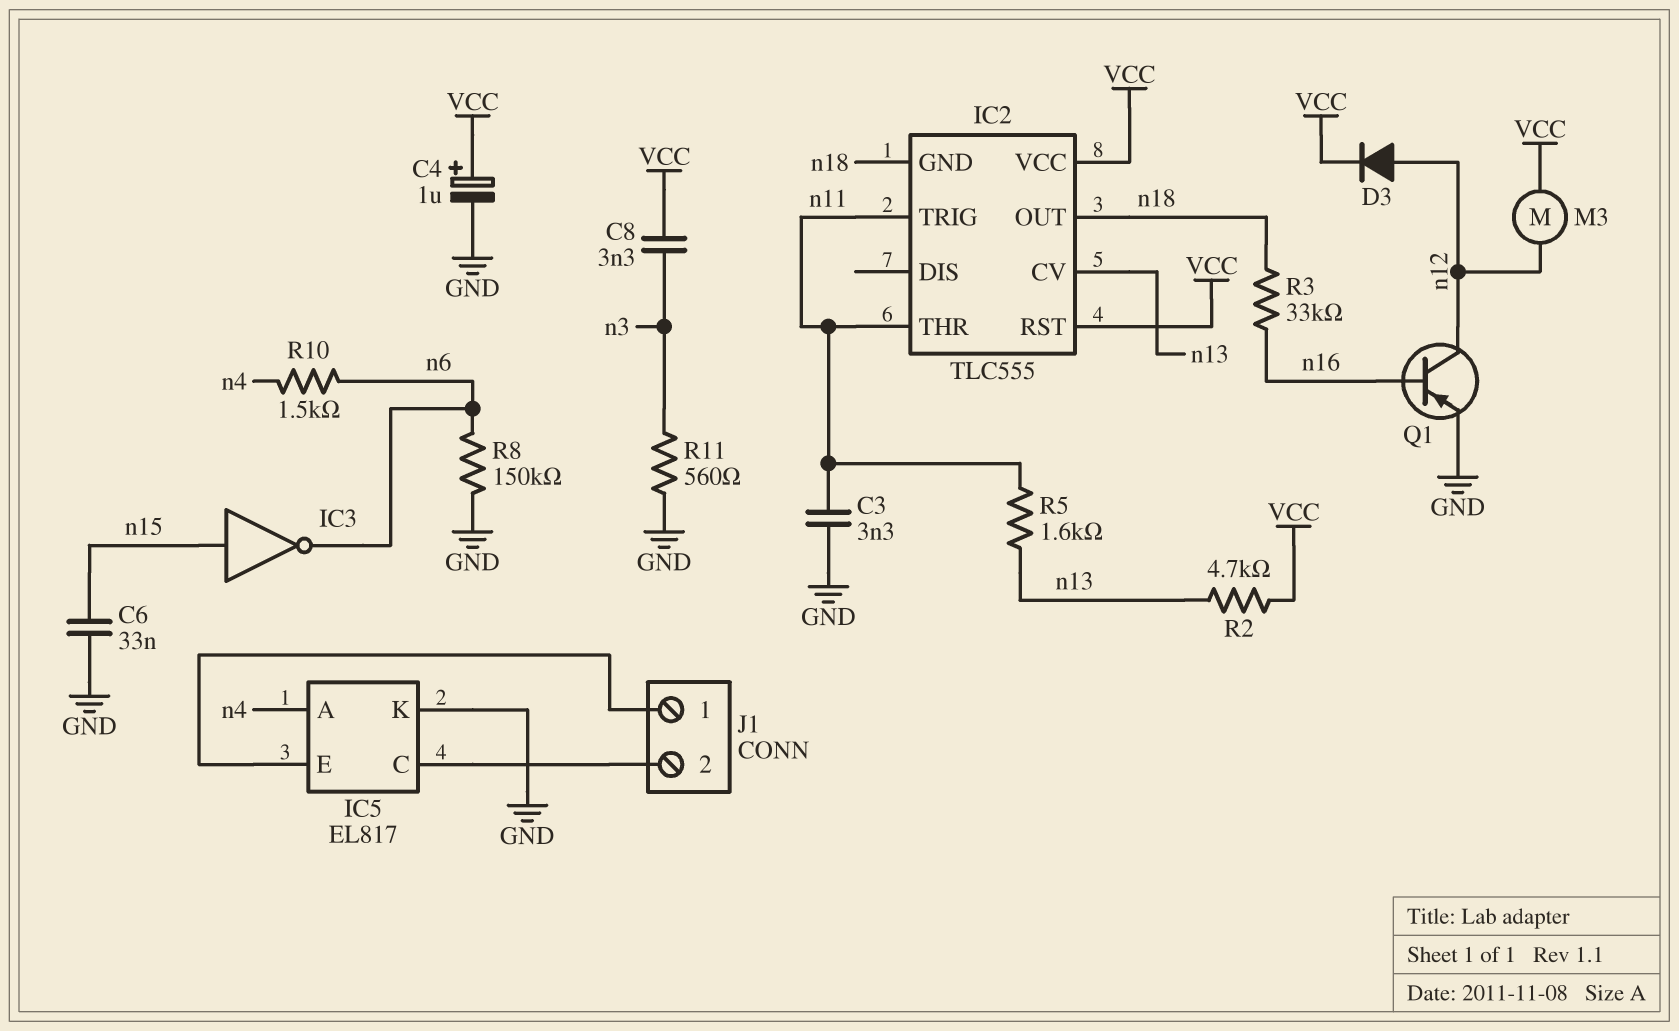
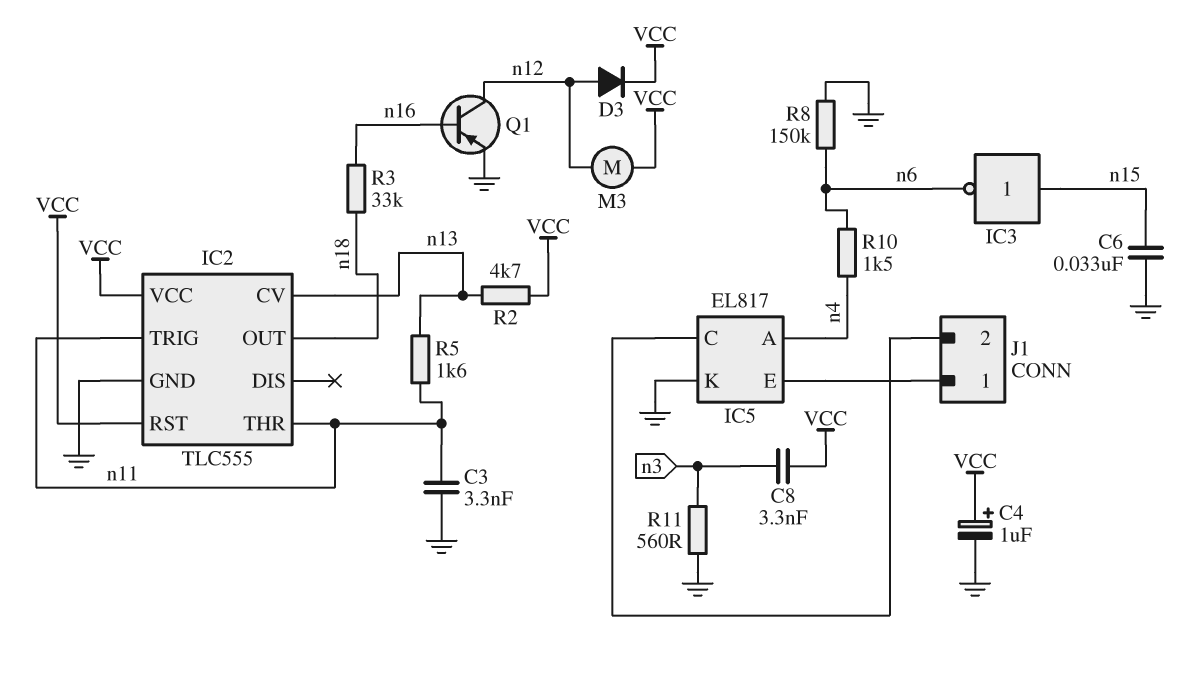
IC2 pin GND: n18 -> GND

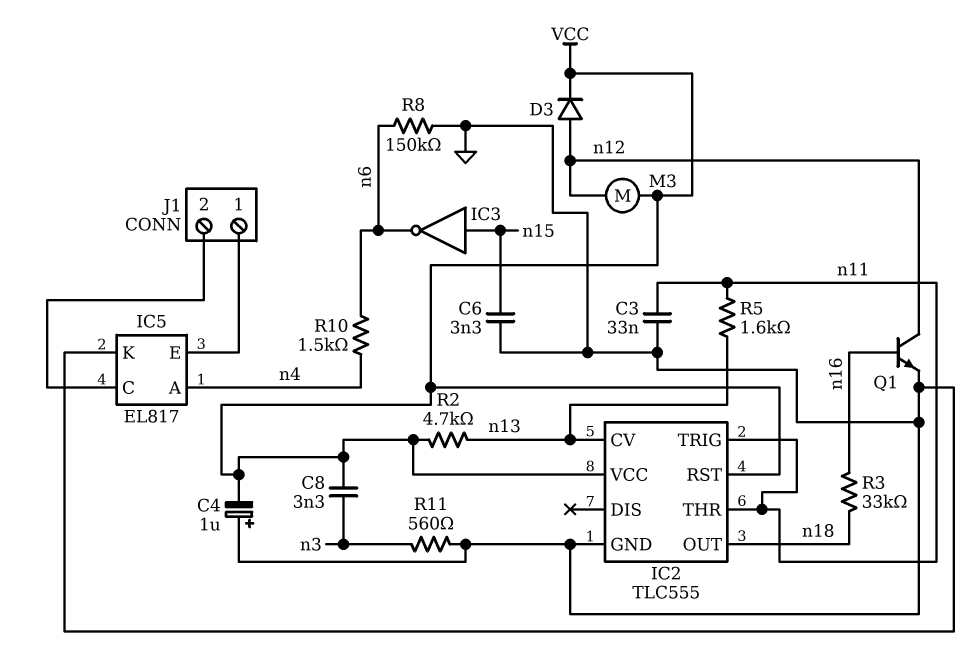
C3: 3.3nF (GND, n11) -> 33nF (GND, n11)
C4: 1uF (plus VCC, minus GND) -> 1uF (plus GND, minus VCC)
C6: 33nF (GND, n15) -> 3.3nF (GND, n15)
Q1: PNP (B n16, C n12, E GND) -> NPN (B n16, C n12, E GND)

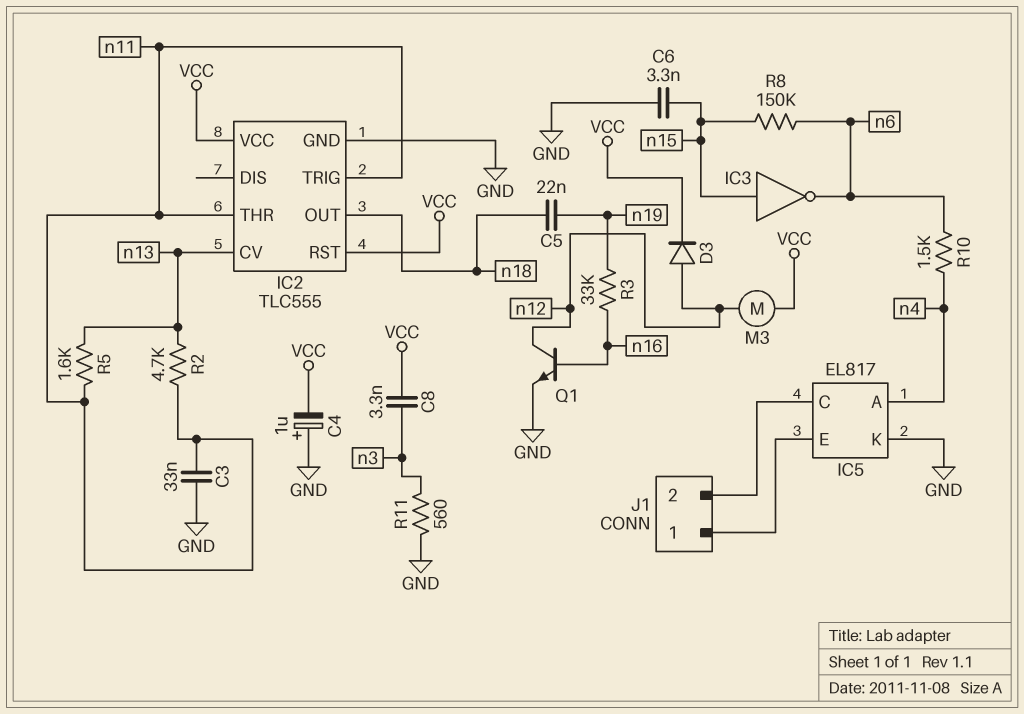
C5: none -> 22nF (n18, n19)
R2: 4.7k (VCC, n13) -> 4.7k (n11, n13)
R3: 33k (n16, n18) -> 33k (n16, n19)
R8: 150k (GND, n6) -> 150k (n6, n15)

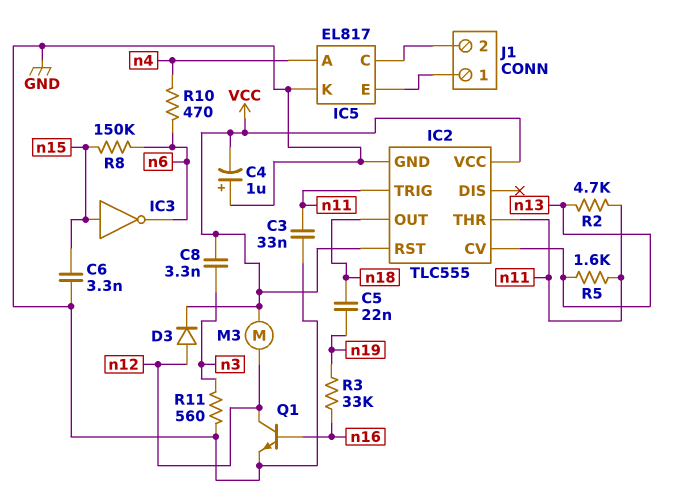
R10: 1.5k (n4, n6) -> 470 (n4, n6)

